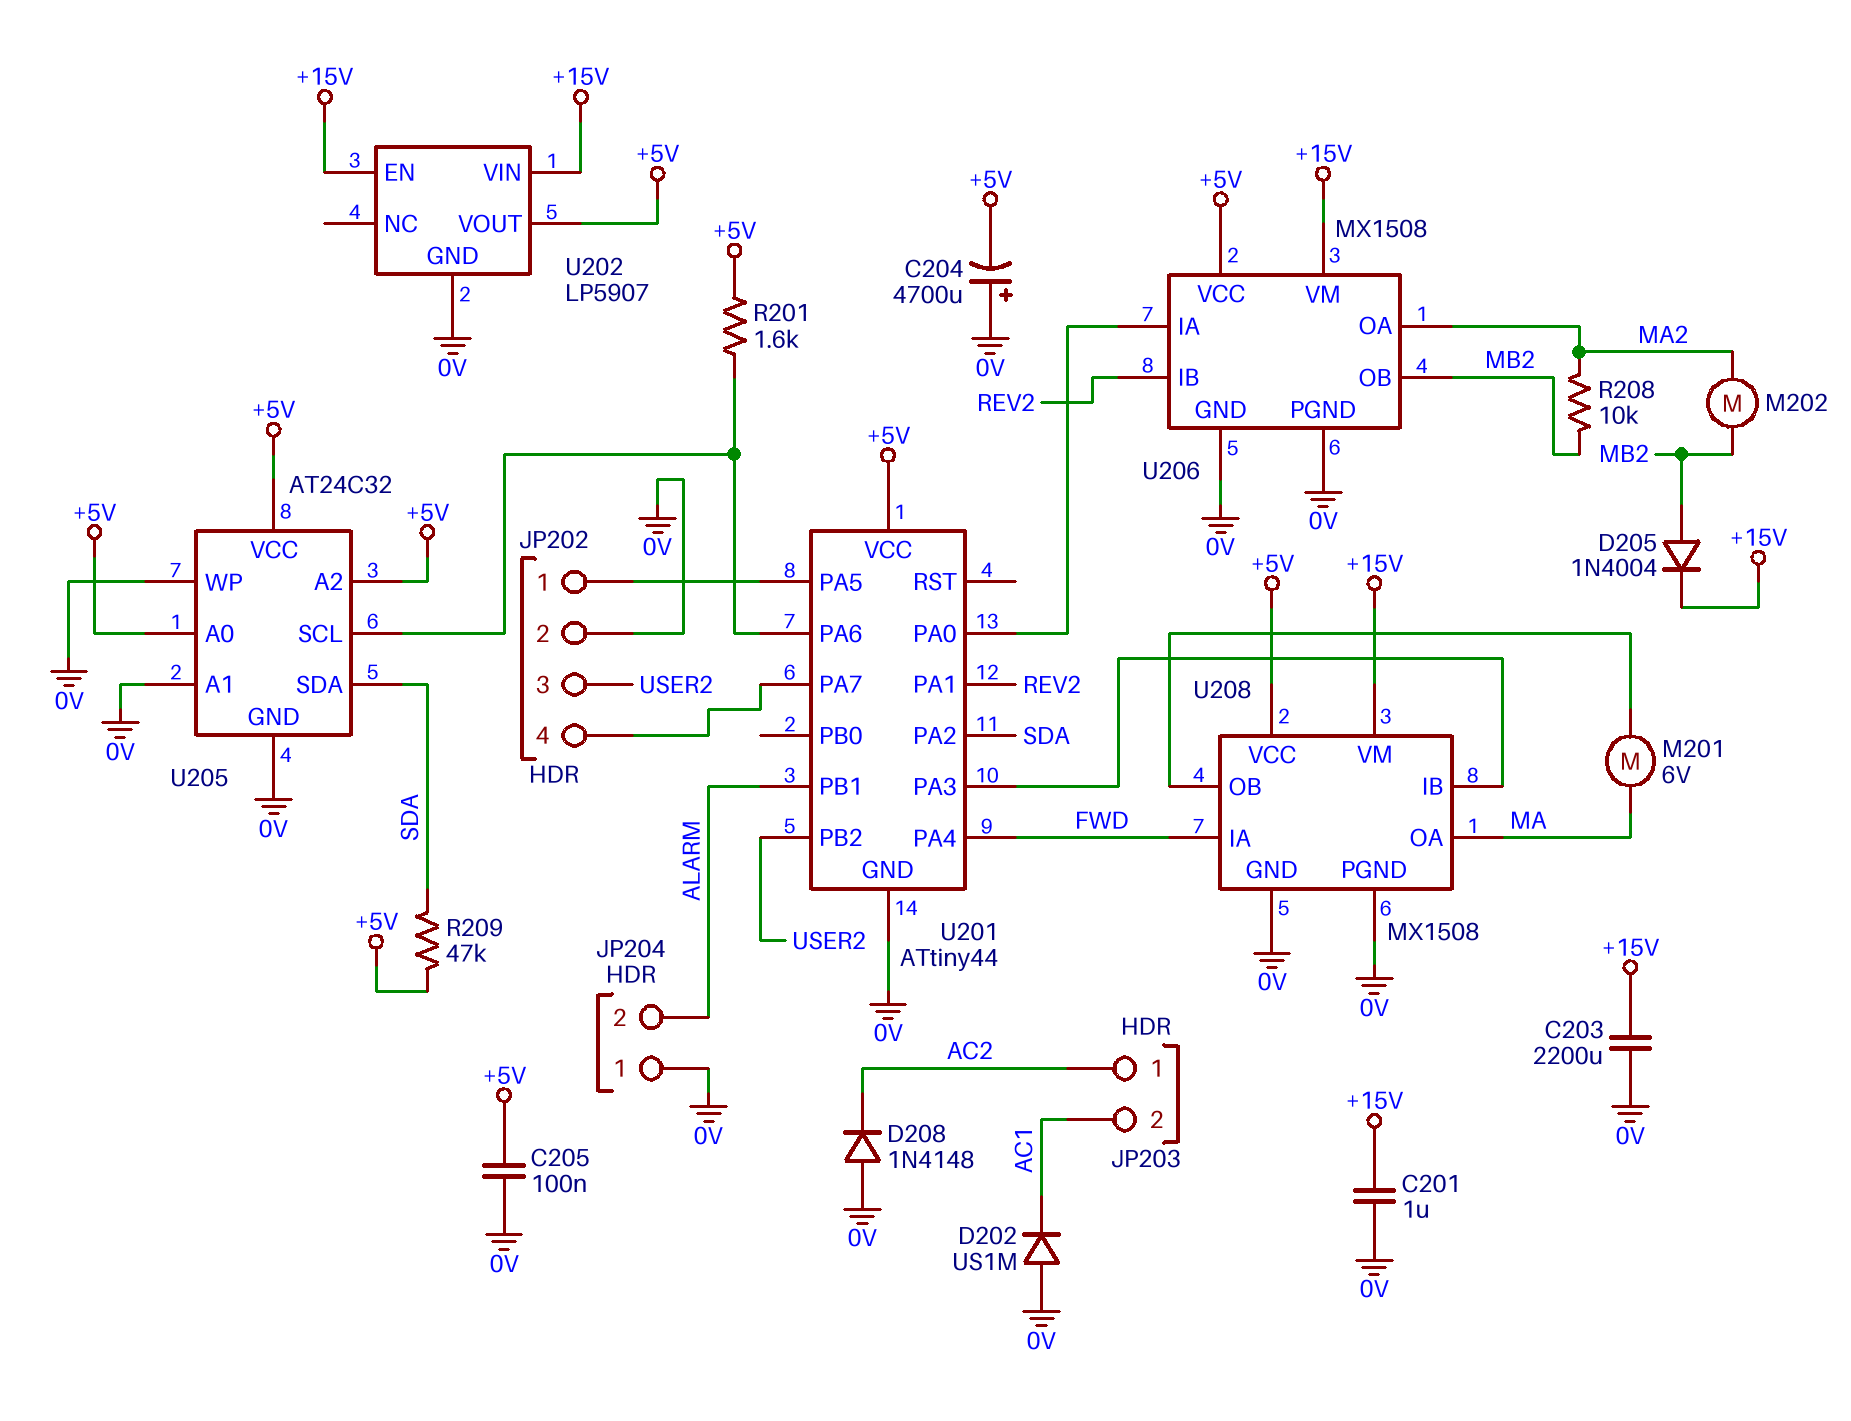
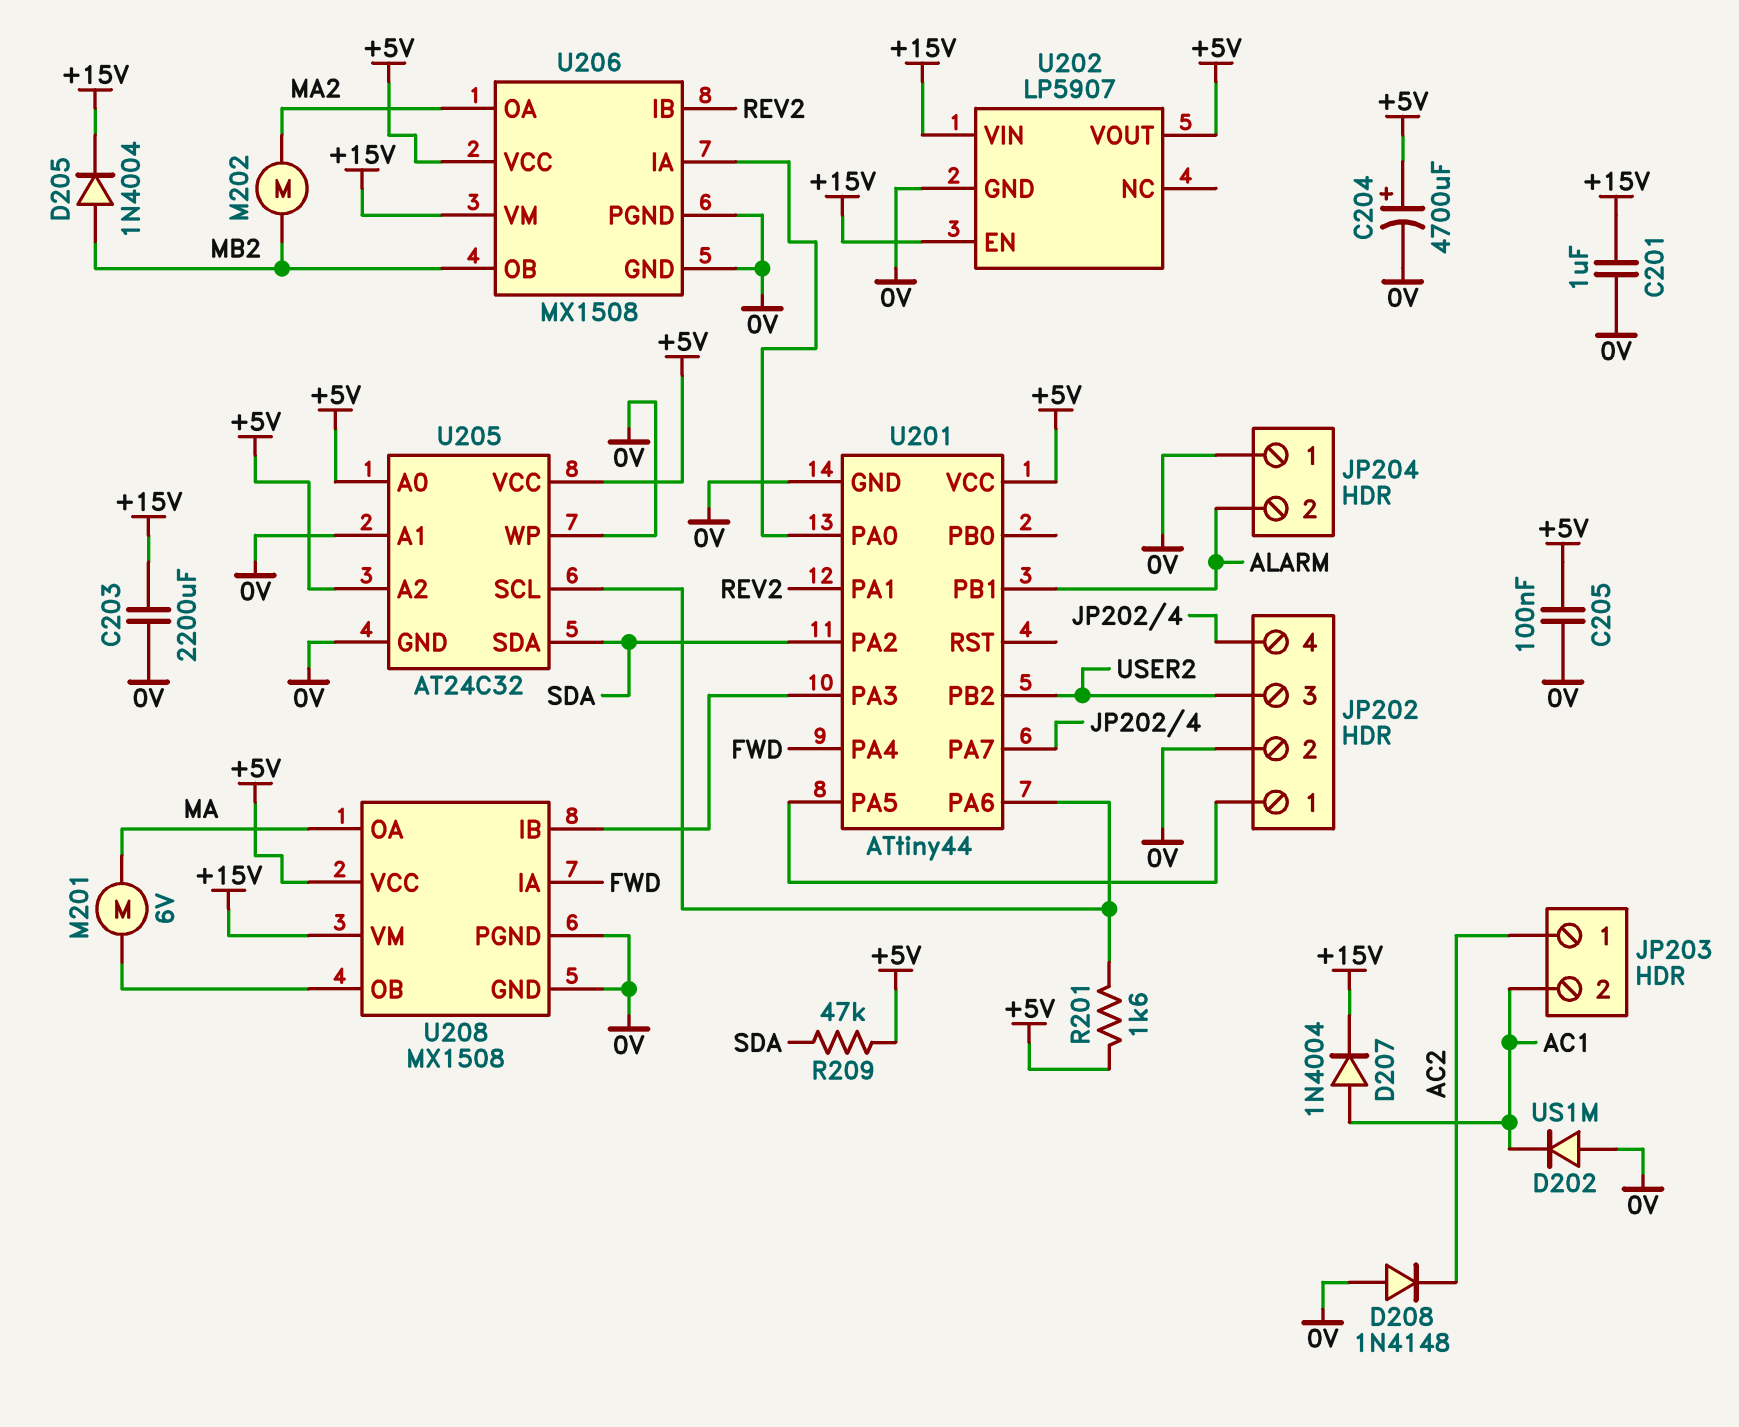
C204: 4700uF (plus 0V, minus +5V) -> 4700uF (plus +5V, minus 0V)
D207: none -> diode 1N4004 (A AC1, K +15V)
R208: 10k (MA2, MB2) -> none

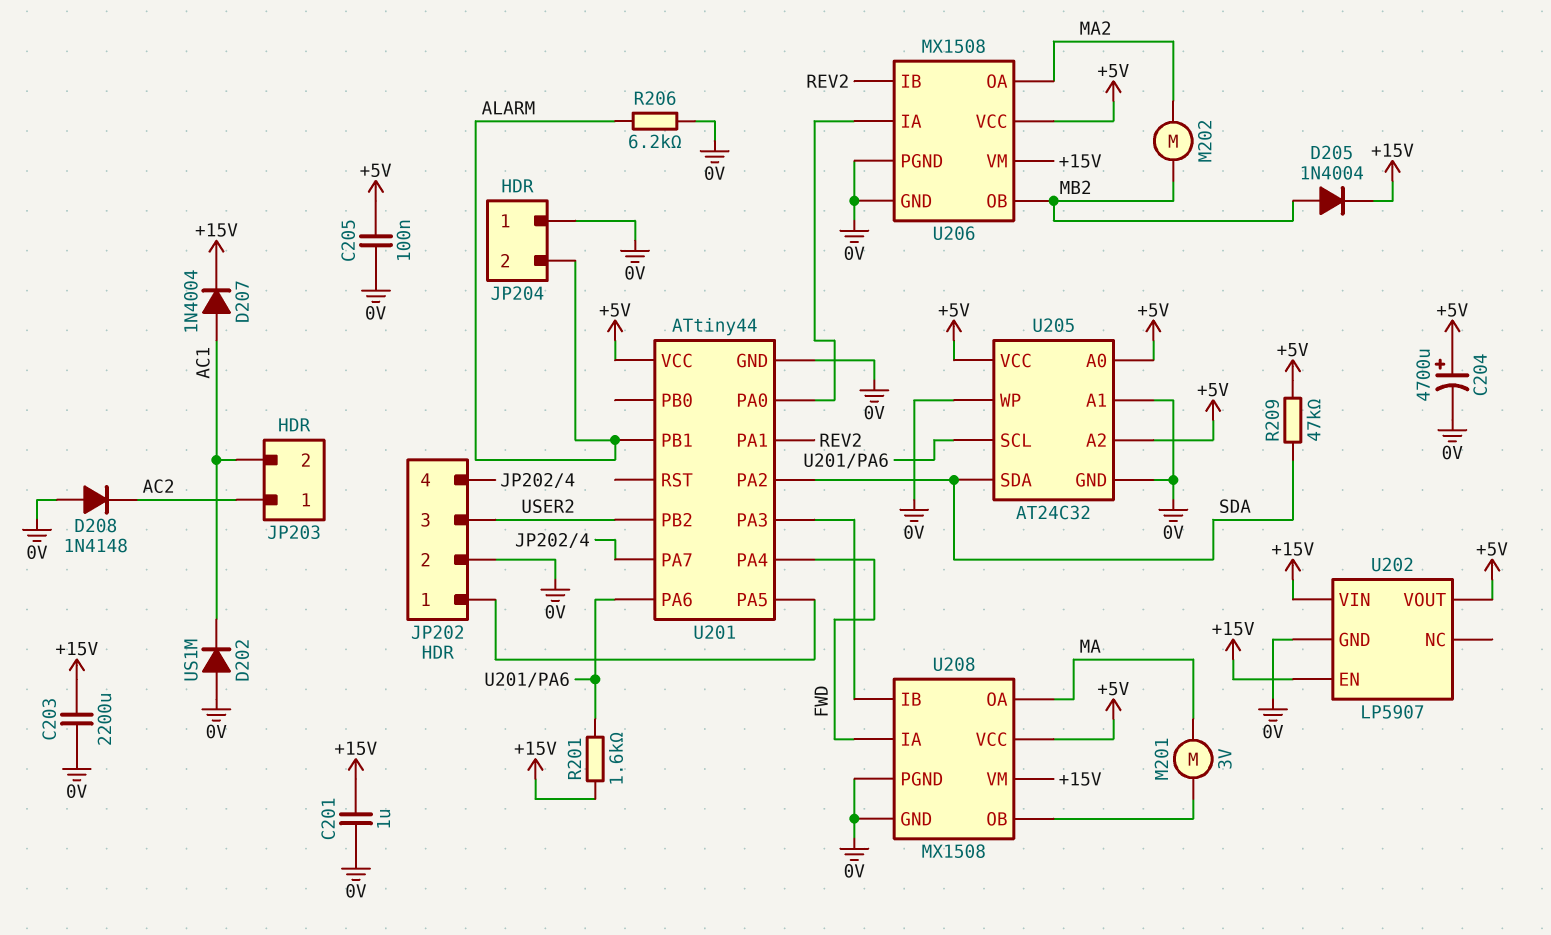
M201: motor 6V (MA, U208/OB) -> motor 3V (MA, U208/OB)
R201: 1.6k (+5V, U201/PA6) -> 1.6k (+15V, U201/PA6)
R206: none -> 6.2k (0V, ALARM)

